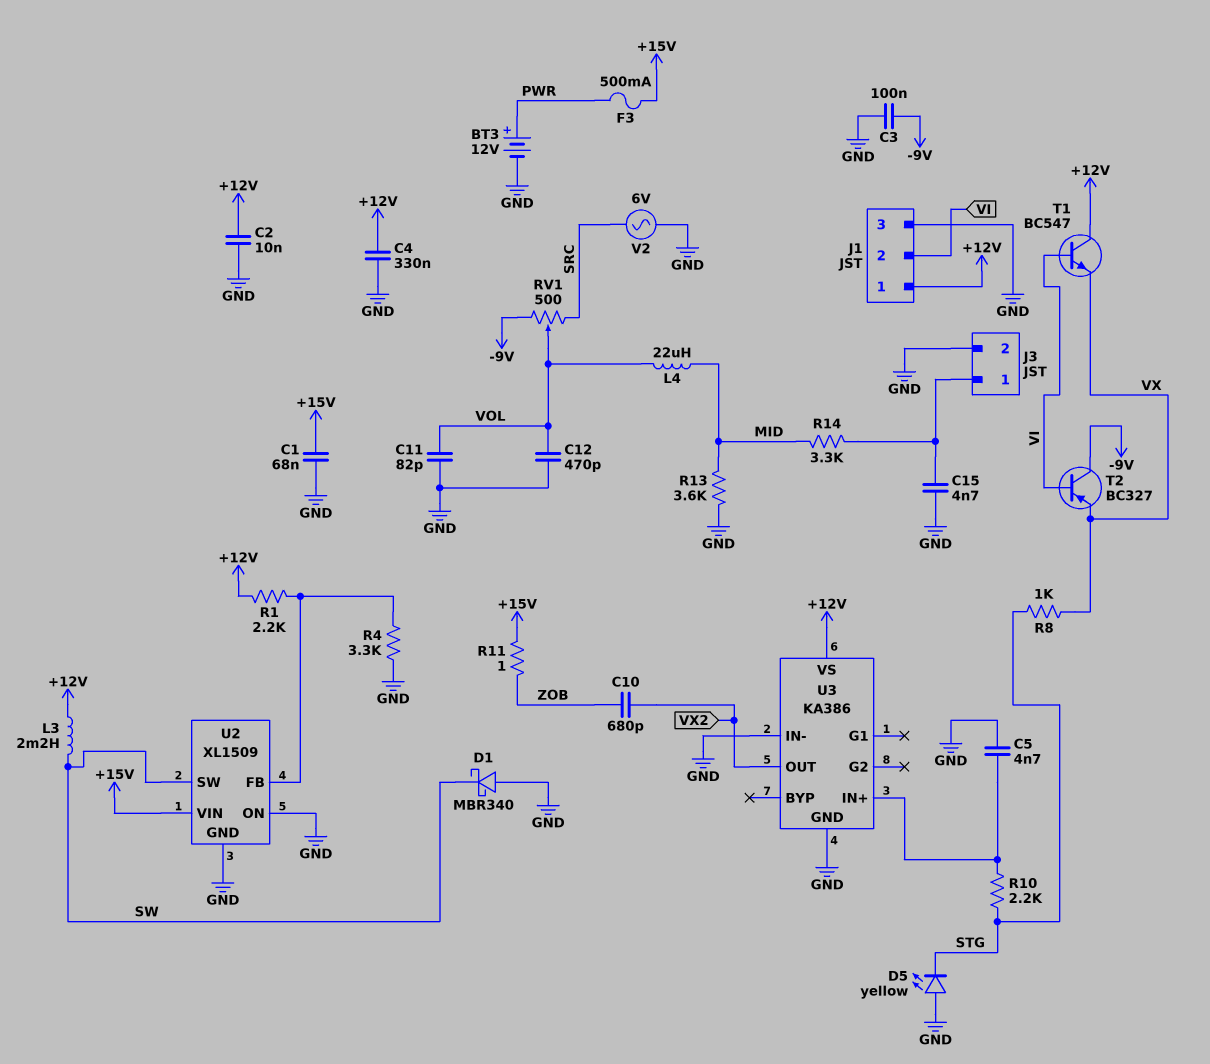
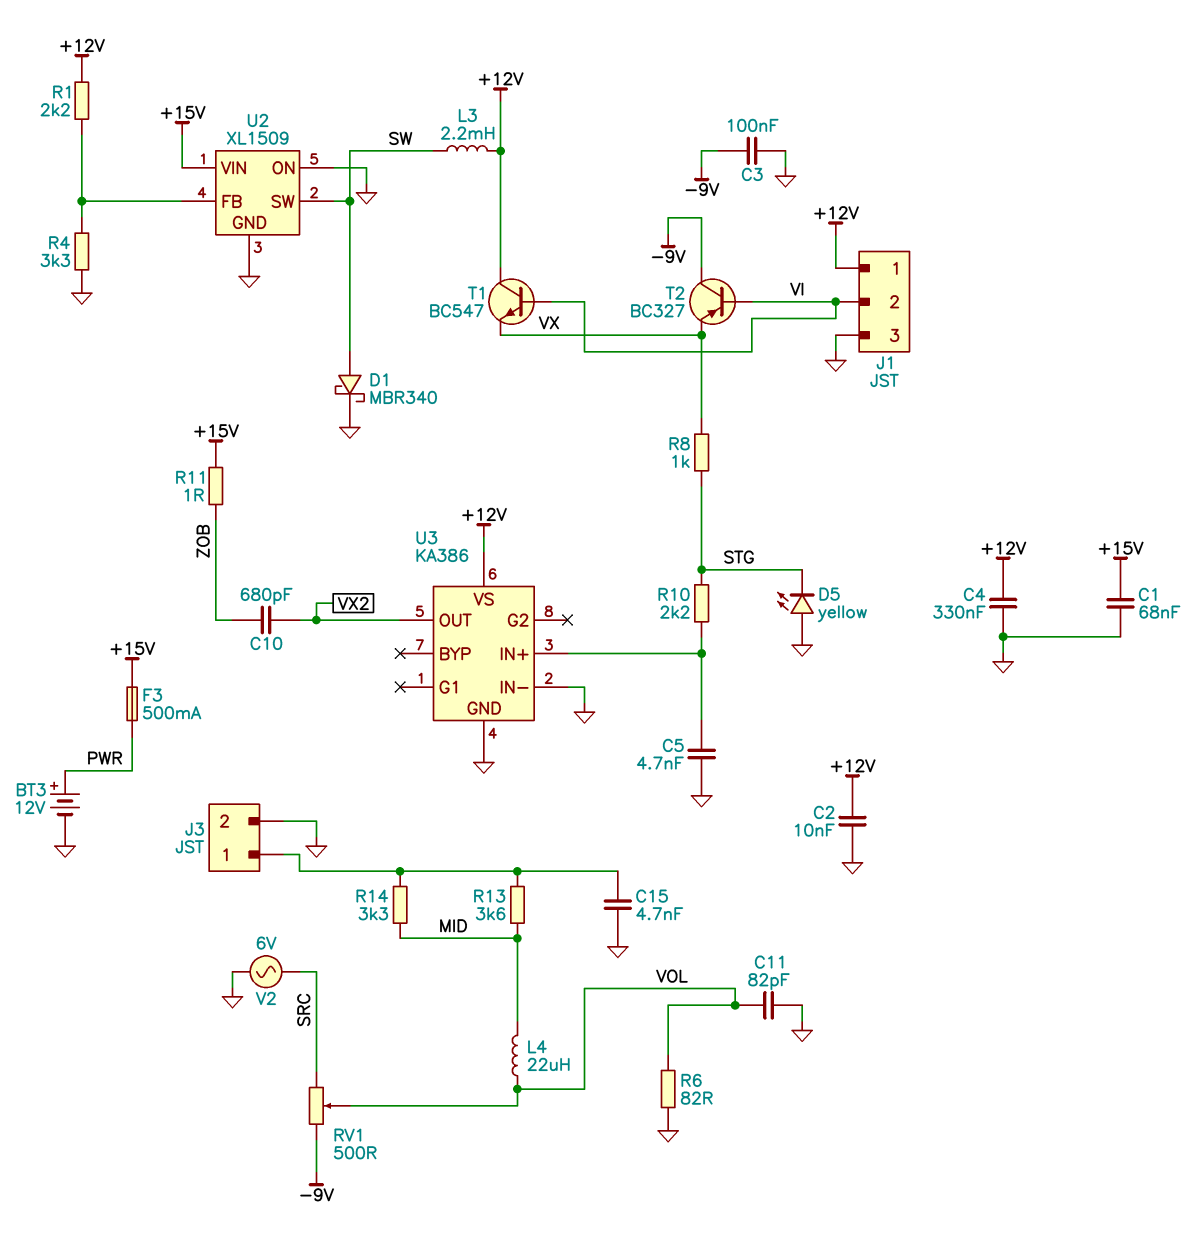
C12: 470pF (GND, VOL) -> none
D1: schottky MBR340 (A GND, K SW) -> schottky MBR340 (A SW, K GND)
R6: none -> 82 (GND, VOL)
R13: 3.6k (GND, MID) -> 3.6k (J3/1, MID)

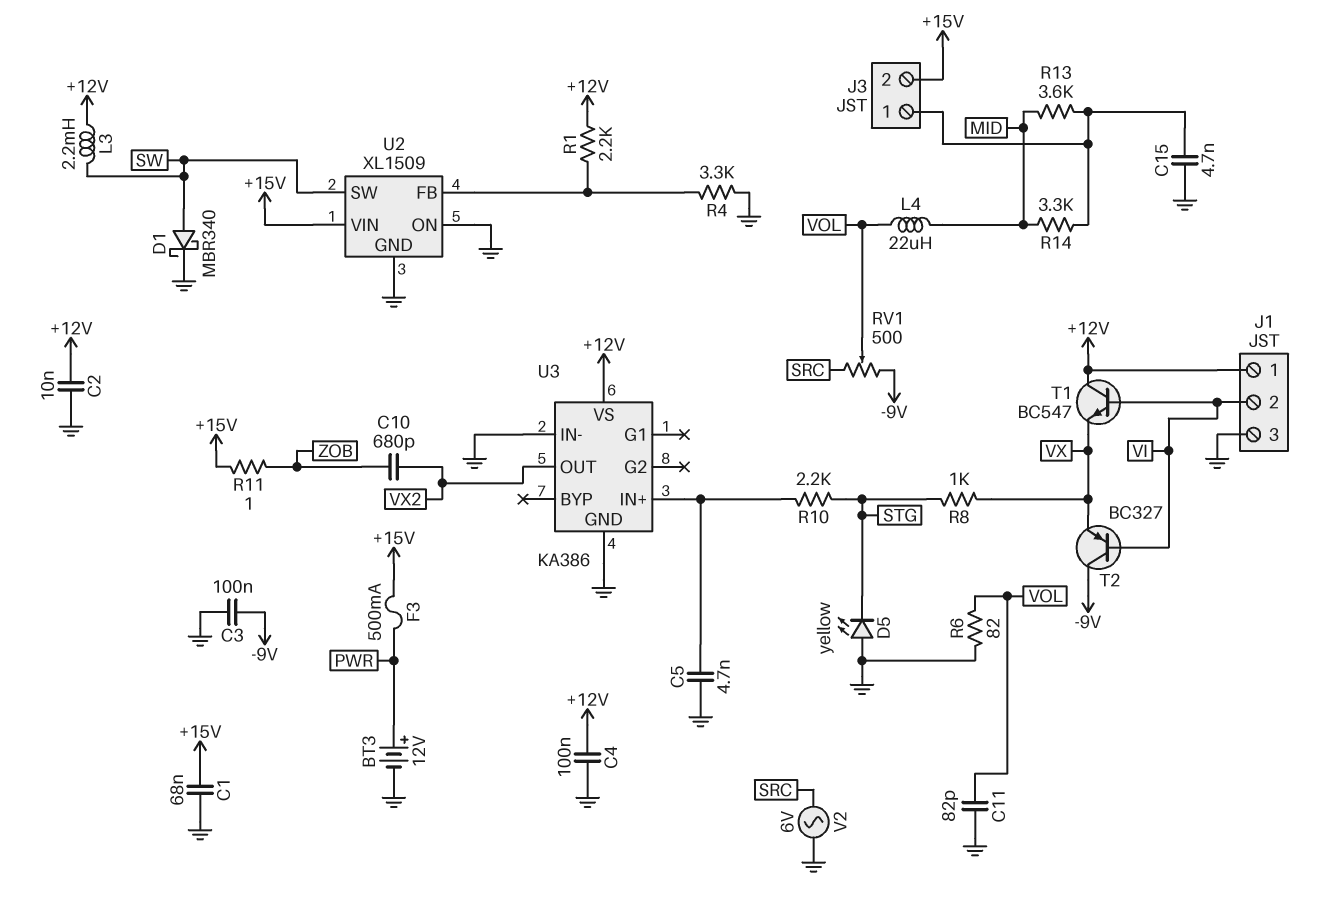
C4: 330nF (+12V, GND) -> 100nF (+12V, GND)
J3 pin 2: GND -> +15V

